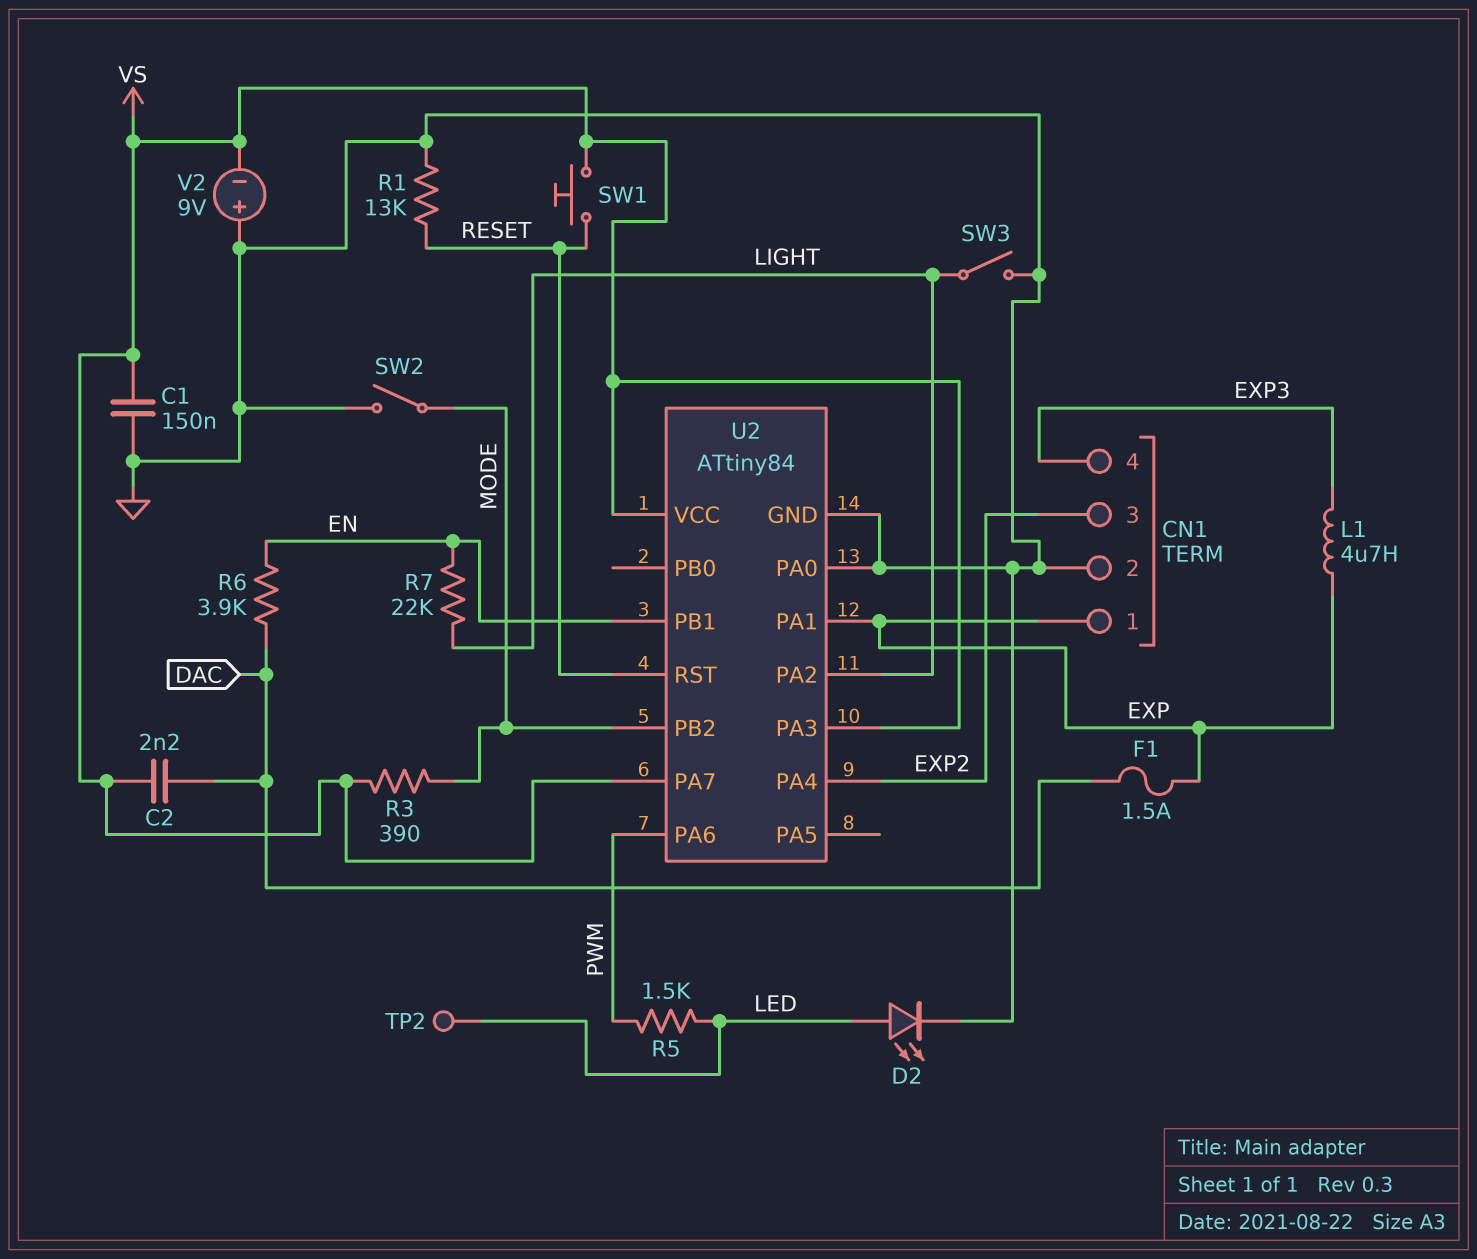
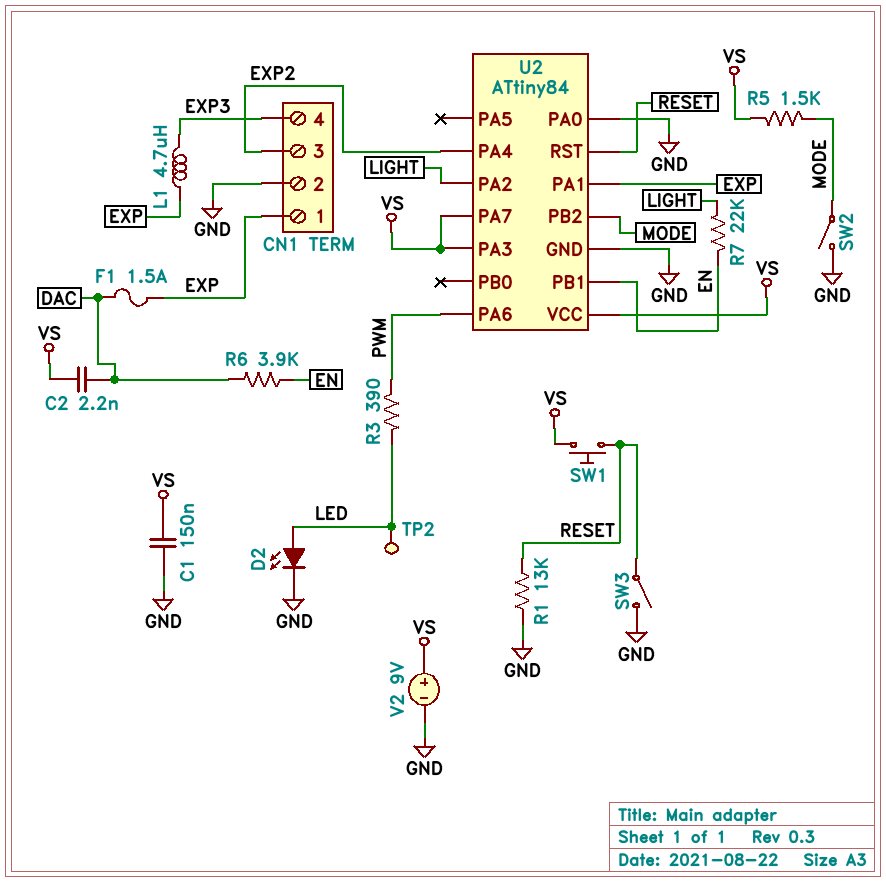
R3: 390 (MODE, VS) -> 390 (LED, PWM)
R5: 1.5k (LED, PWM) -> 1.5k (MODE, VS)
SW3: switch (GND, LIGHT) -> switch (GND, RESET)
V2: 9V (plus GND, minus VS) -> 9V (plus VS, minus GND)

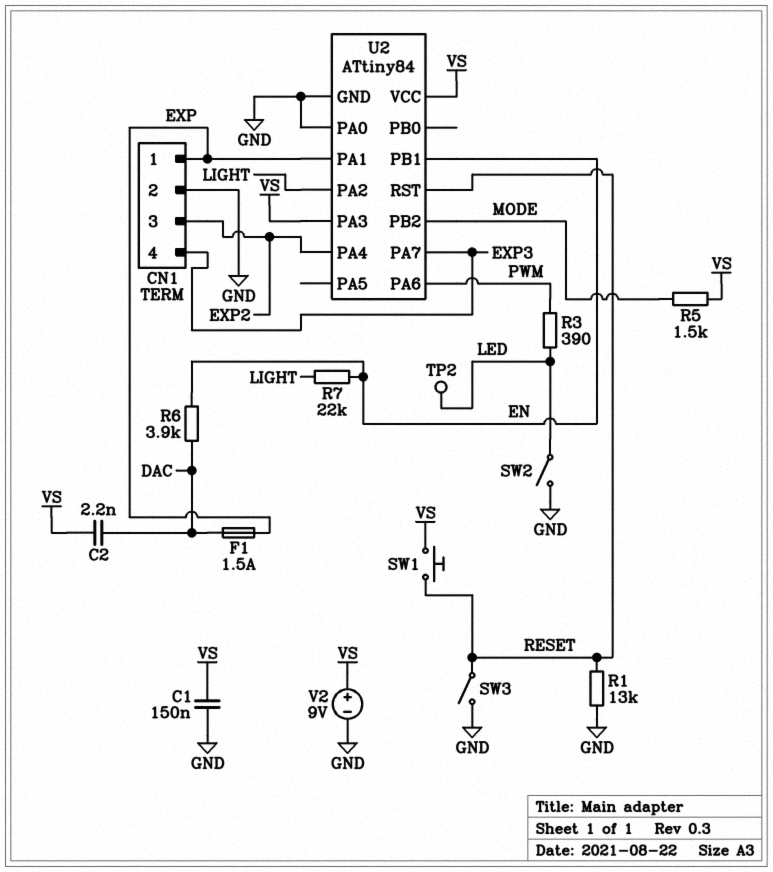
D2: LED (A LED, K GND) -> none
L1: 4.7uH (EXP, EXP3) -> none
SW2: switch (GND, MODE) -> switch (GND, LED)
U2 pin PA7: VS -> EXP3

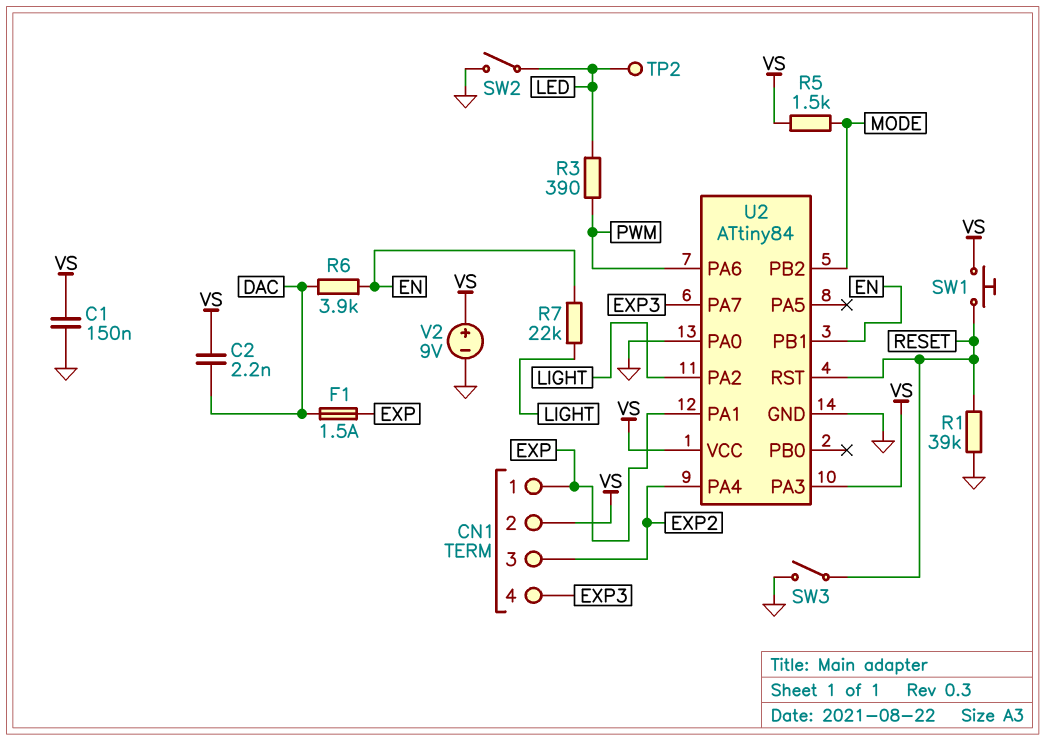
CN1 pin 2: GND -> VS
R1: 13k (GND, RESET) -> 39k (GND, RESET)

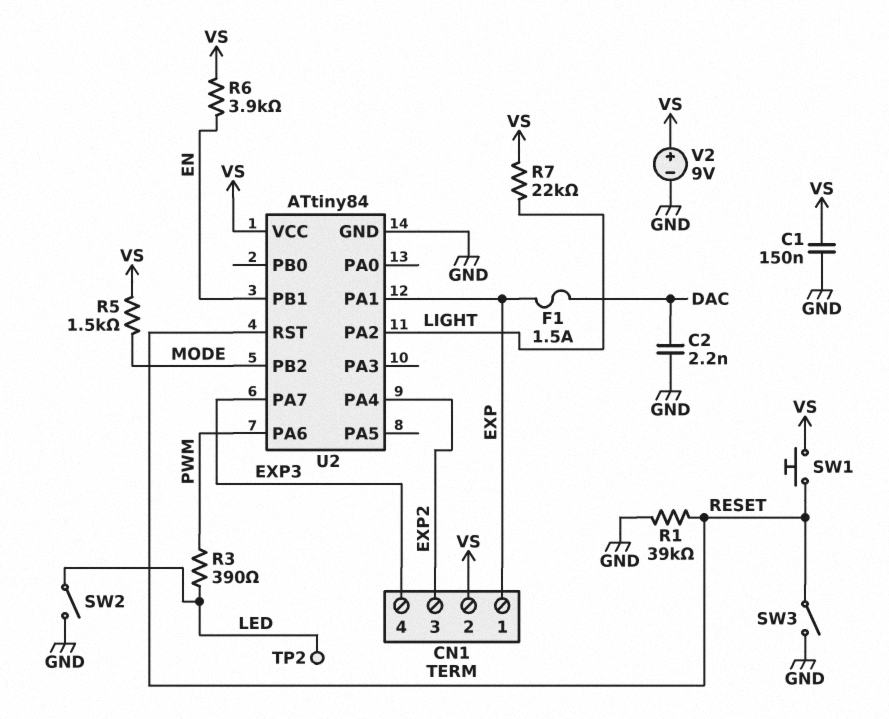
C2: 2.2nF (DAC, VS) -> 2.2nF (DAC, GND)
R6: 3.9k (DAC, EN) -> 3.9k (EN, VS)
R7: 22k (EN, LIGHT) -> 22k (LIGHT, VS)
U2 pin PA0: GND -> none
U2 pin PA3: VS -> none

